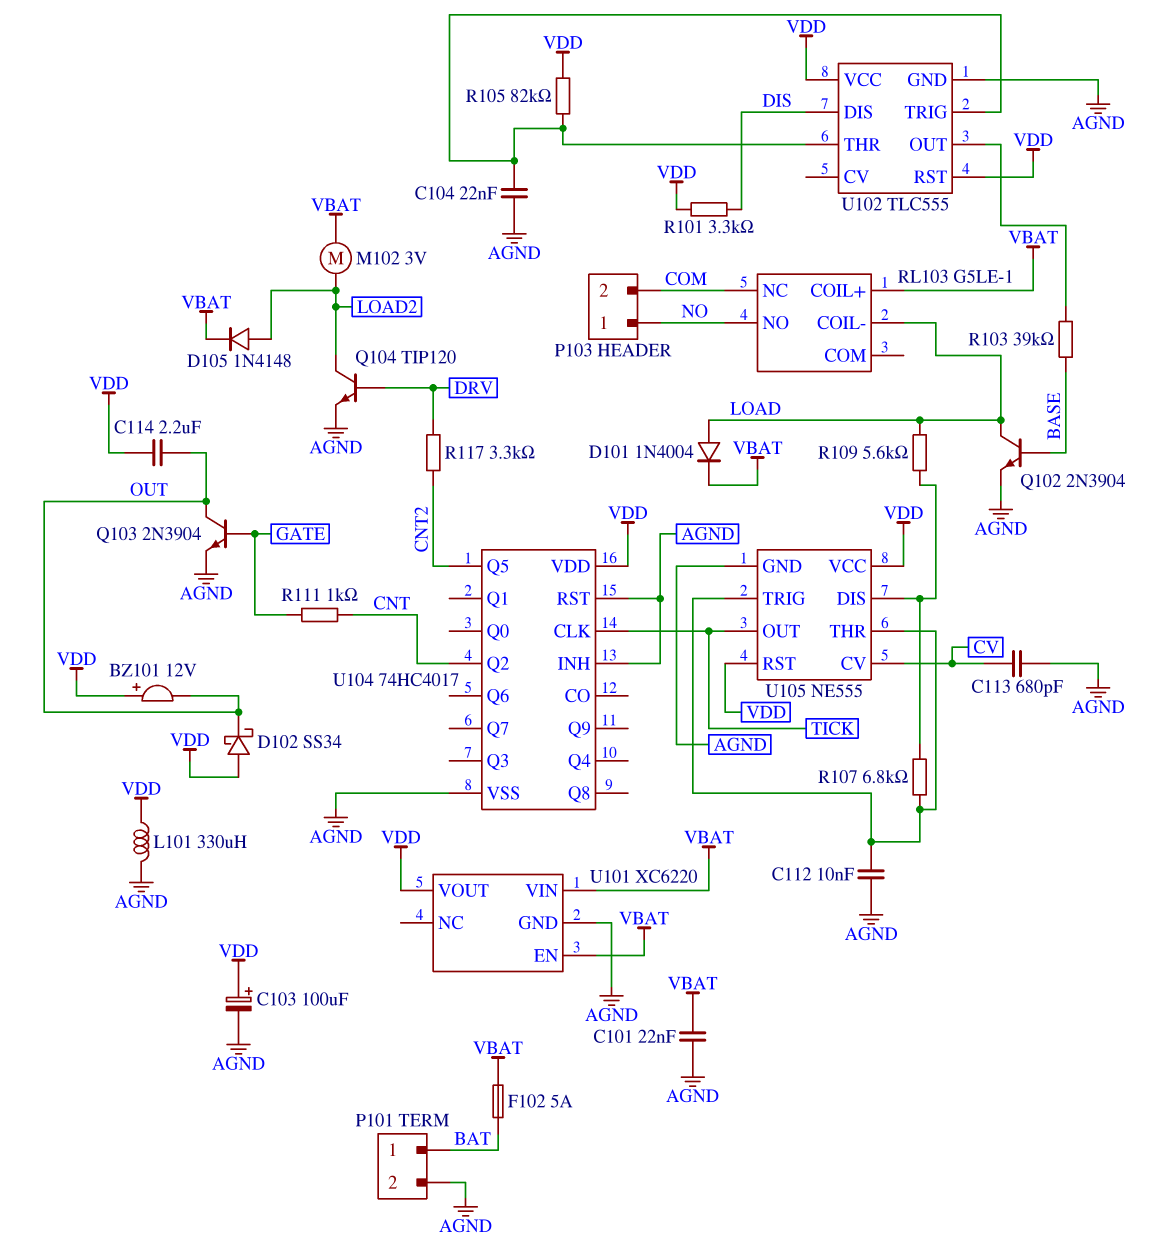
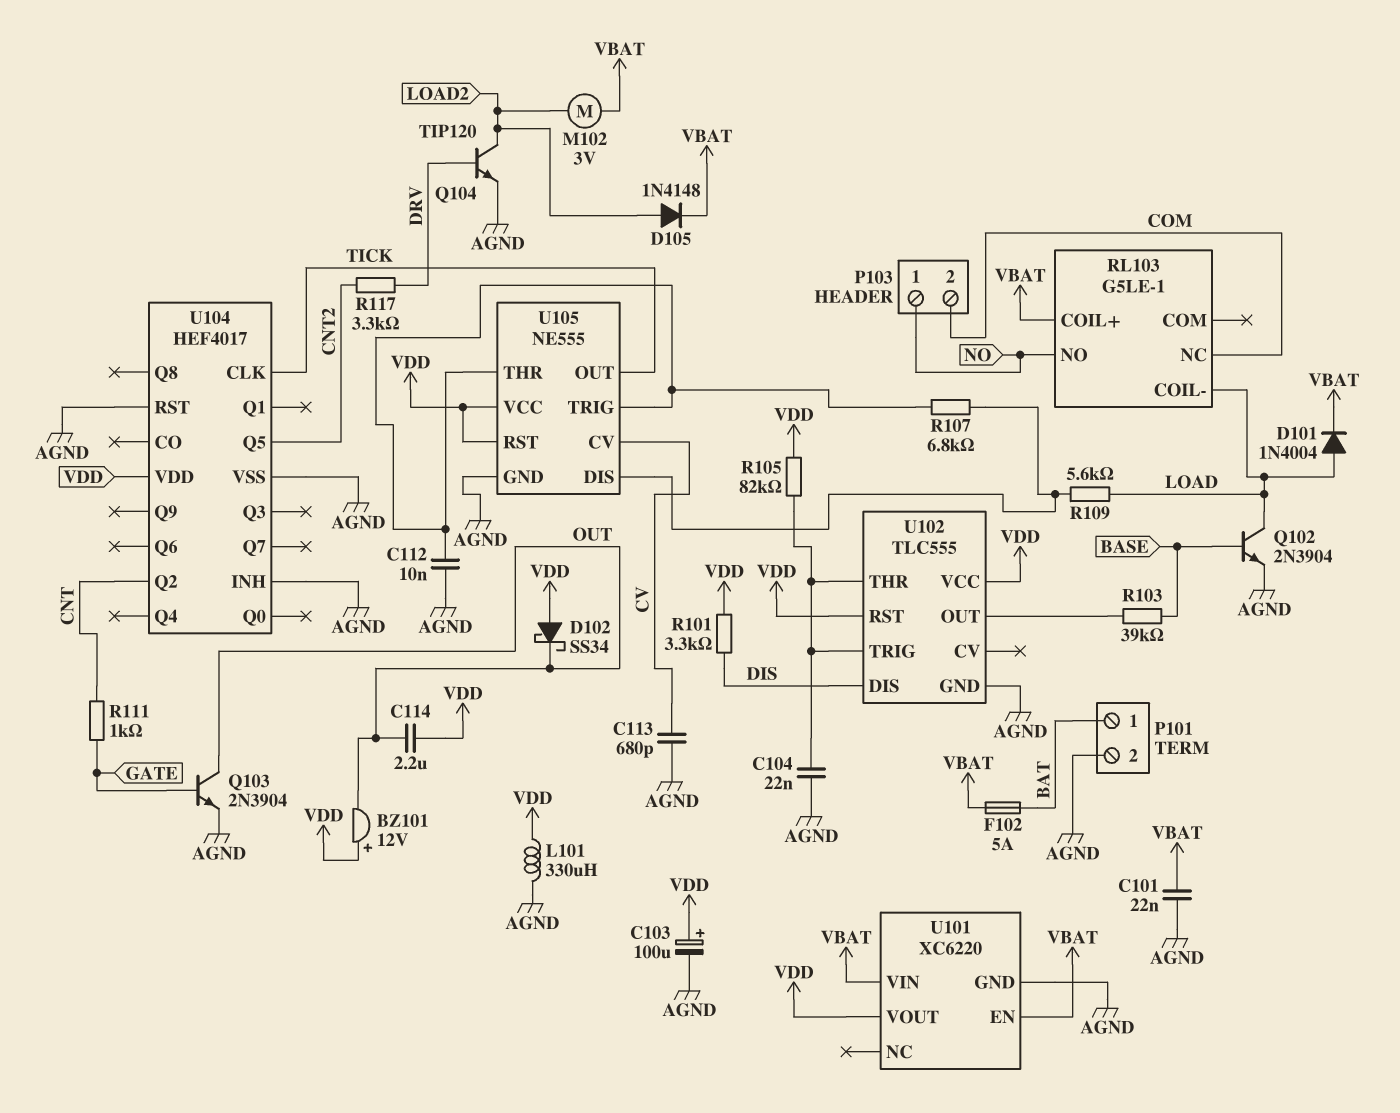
U104: 74HC4017 -> HEF4017

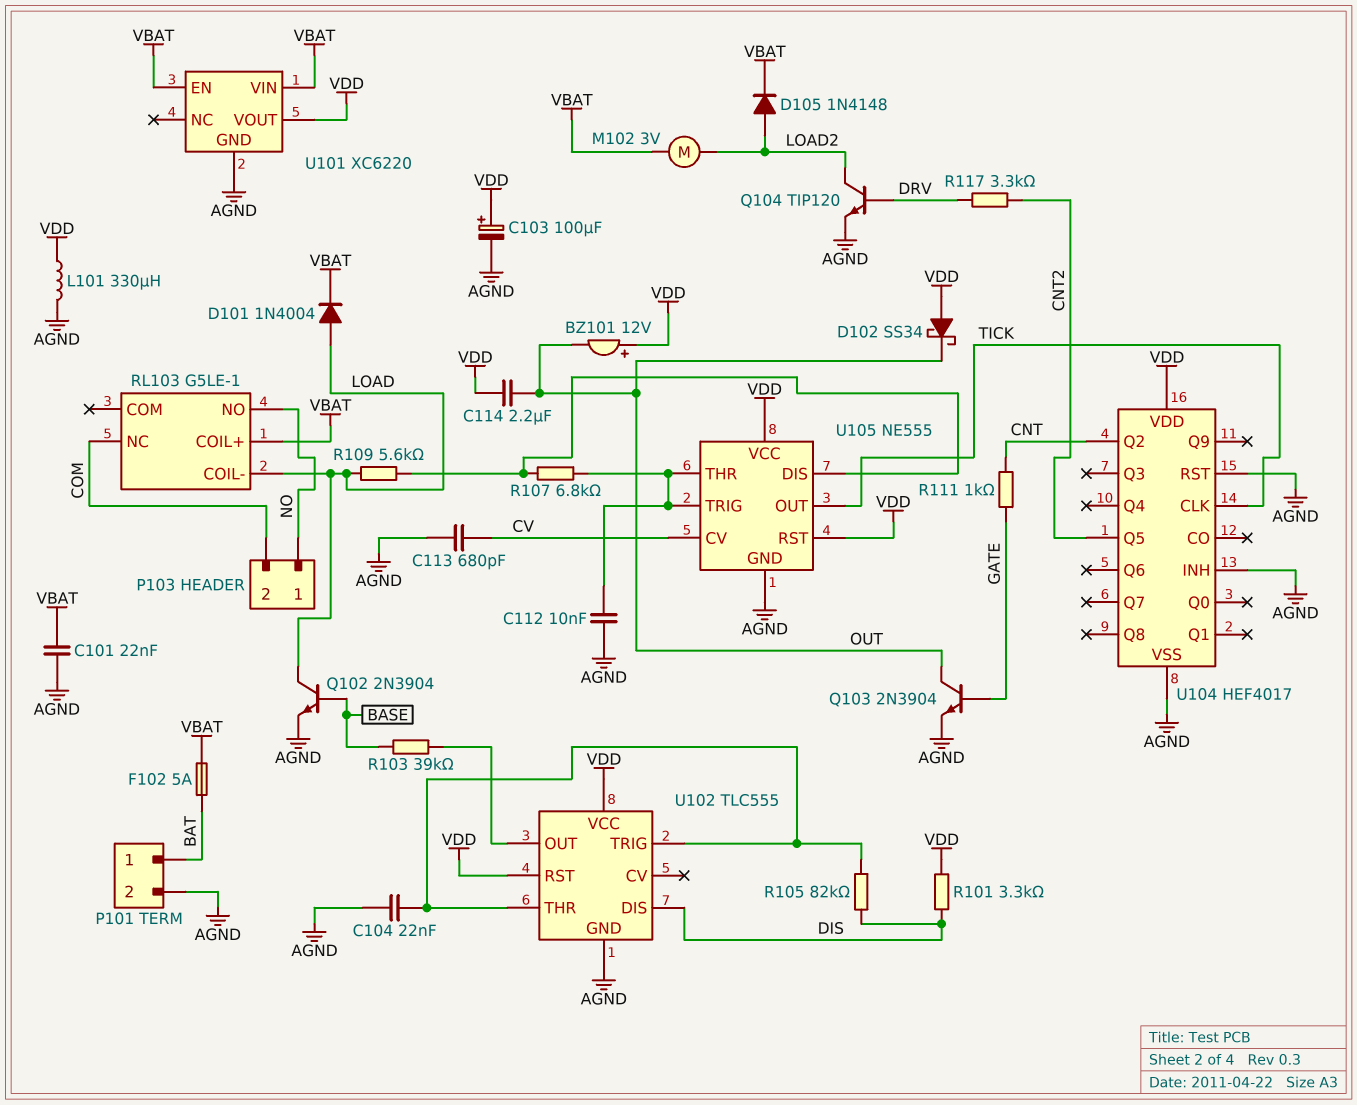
R105: 82k (U102/THR, VDD) -> 82k (DIS, U102/THR)

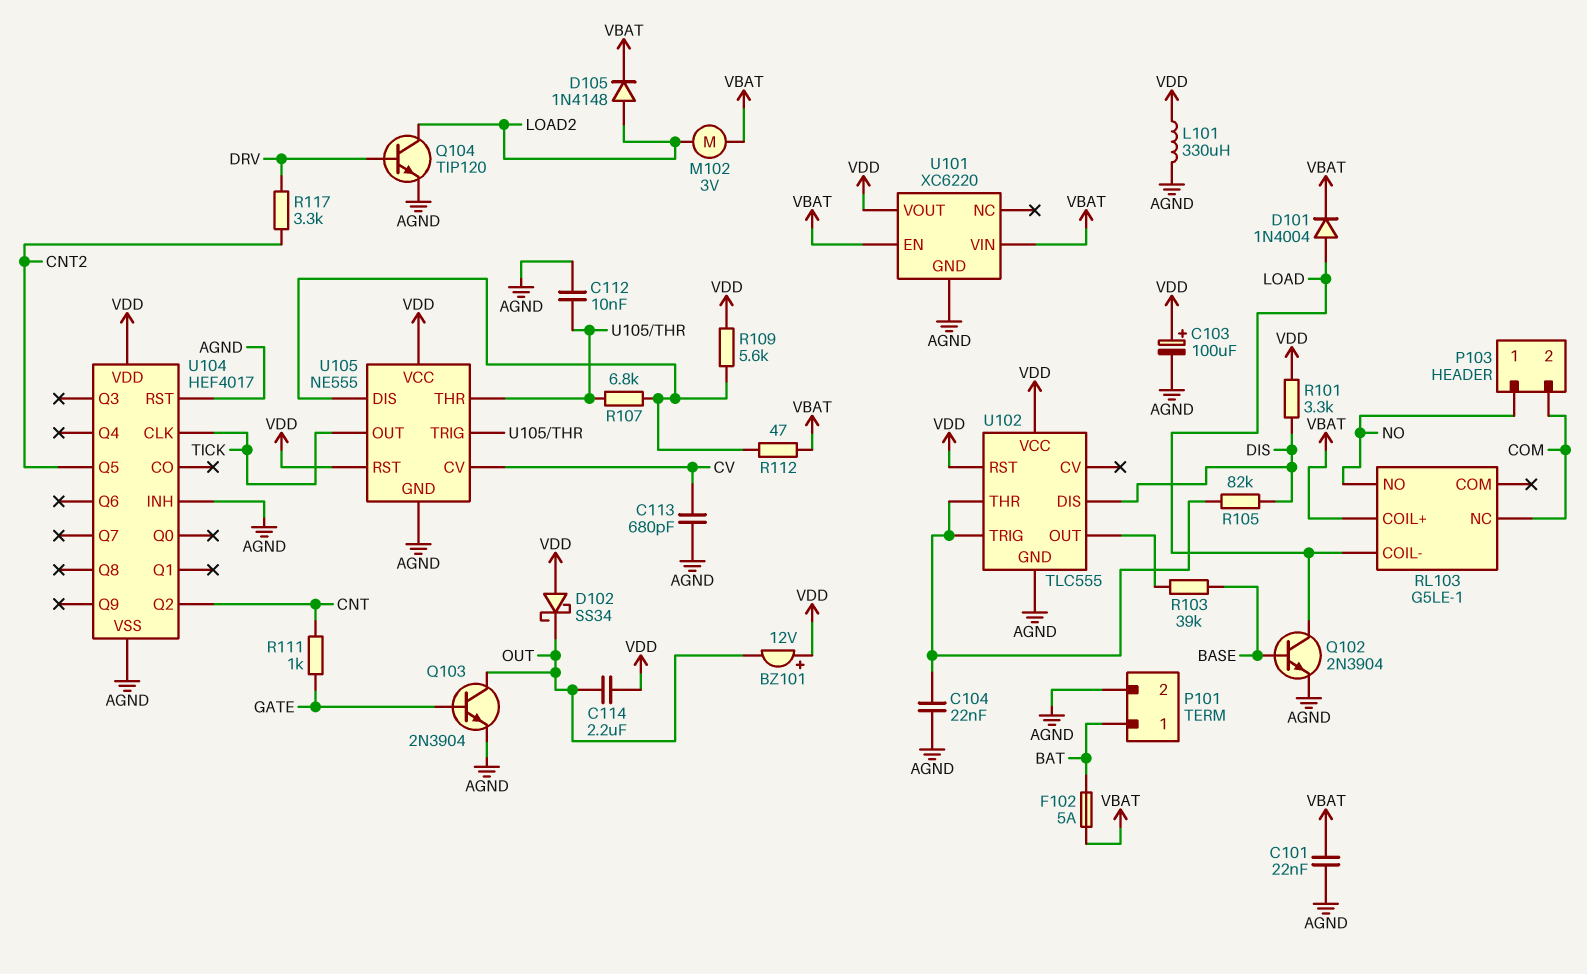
R109: 5.6k (LOAD, U105/DIS) -> 5.6k (U105/DIS, VDD)
R112: none -> 47 (U105/DIS, VBAT)

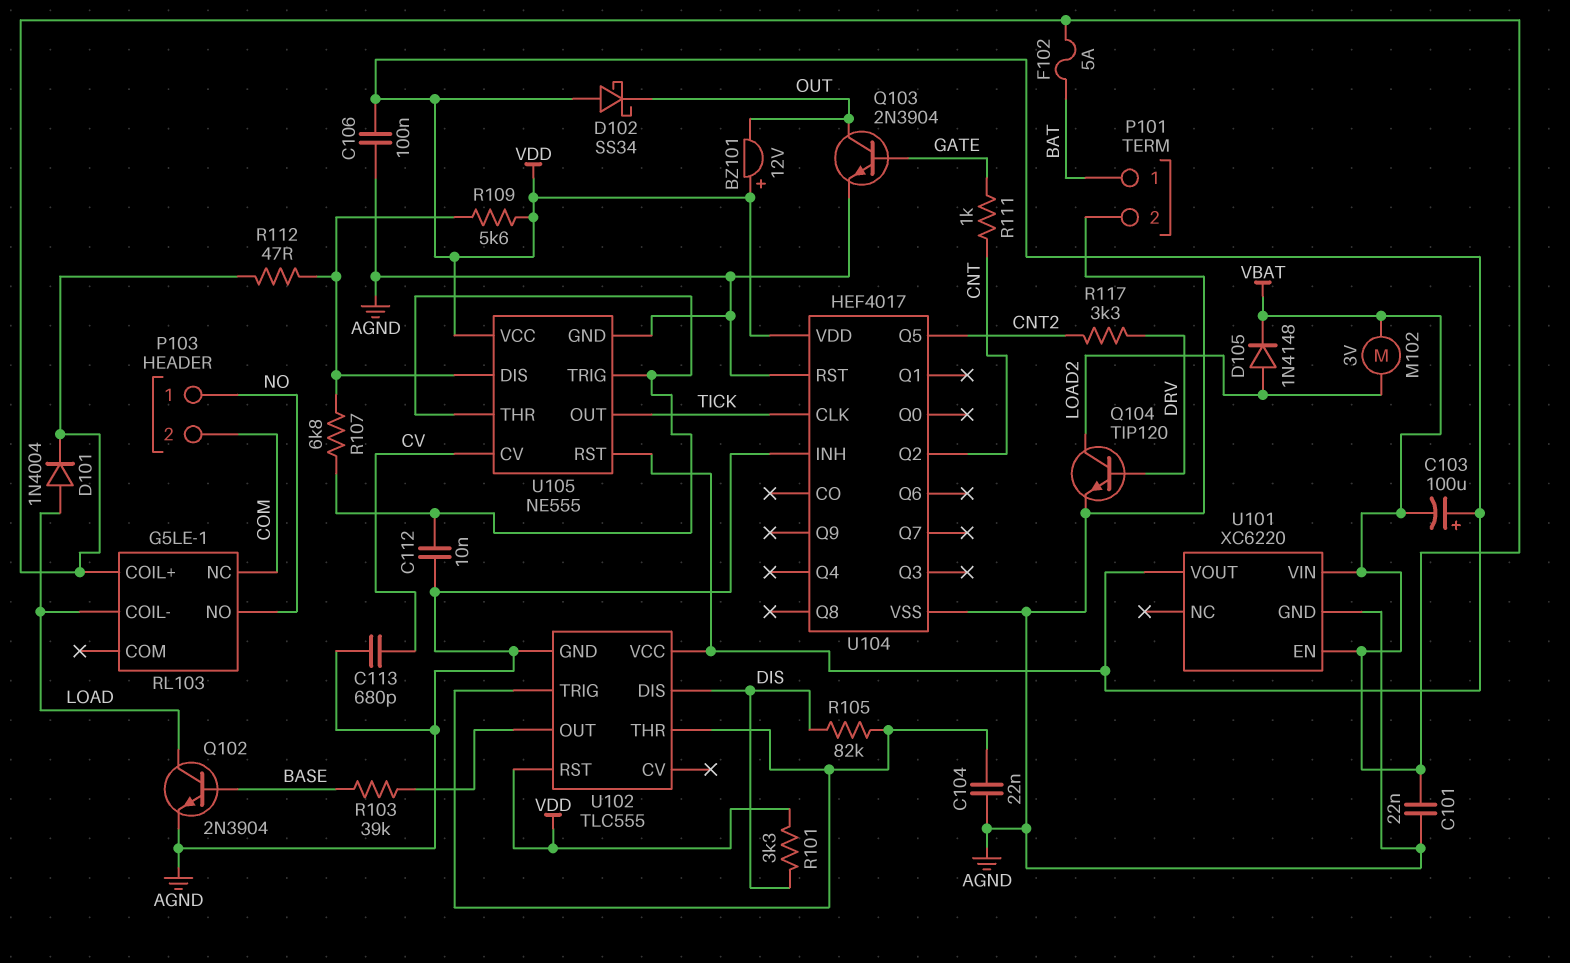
C103: 100uF (plus VDD, minus AGND) -> 100uF (plus VDD, minus VBAT)
C106: none -> 100nF (AGND, VDD)
C114: 2.2uF (OUT, VDD) -> none
L101: 330uH (AGND, VDD) -> none

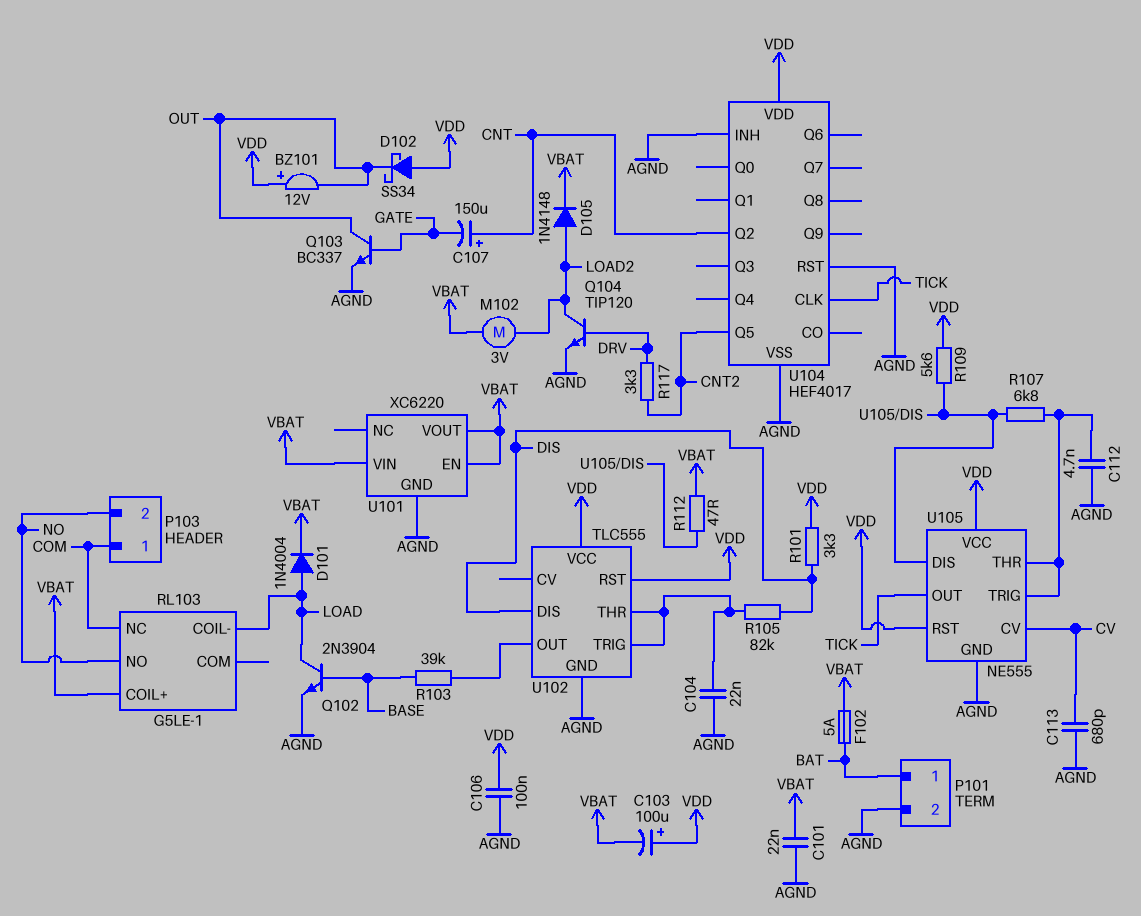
C107: none -> 150uF (plus CNT, minus GATE)
C112: 10nF (AGND, U105/THR) -> 4.7nF (AGND, U105/THR)
P103 pin 1: NO -> COM
P103 pin 2: COM -> NO
Q103: NPN 2N3904 (B GATE, C OUT, E AGND) -> NPN BC337 (B GATE, C OUT, E AGND)
R111: 1k (CNT, GATE) -> none
U101 pin VOUT: VDD -> VBAT

